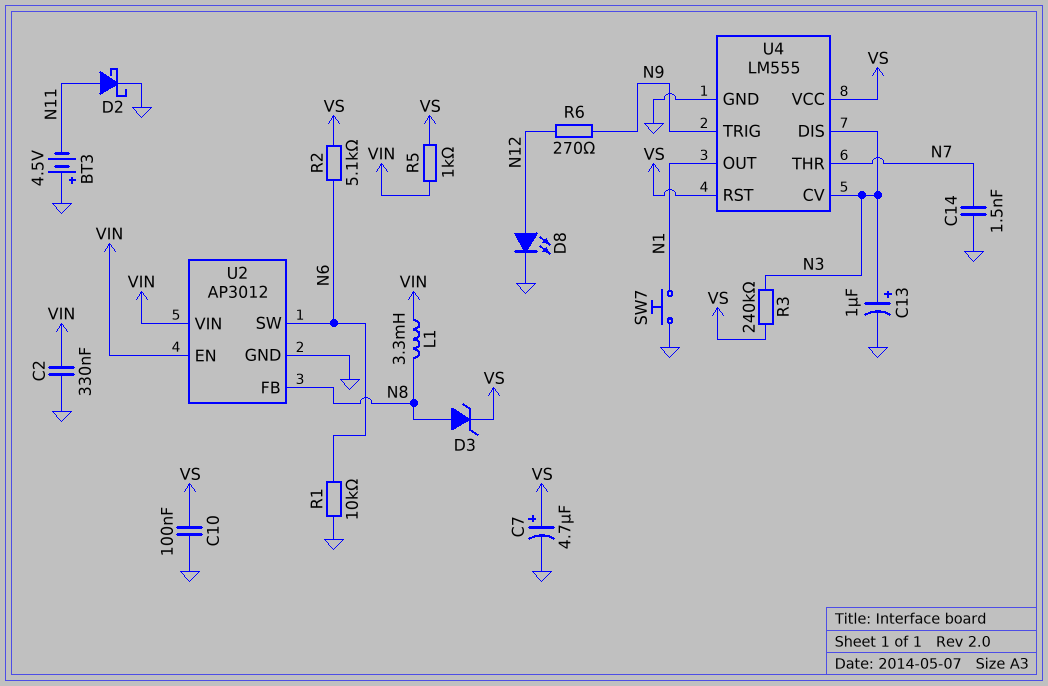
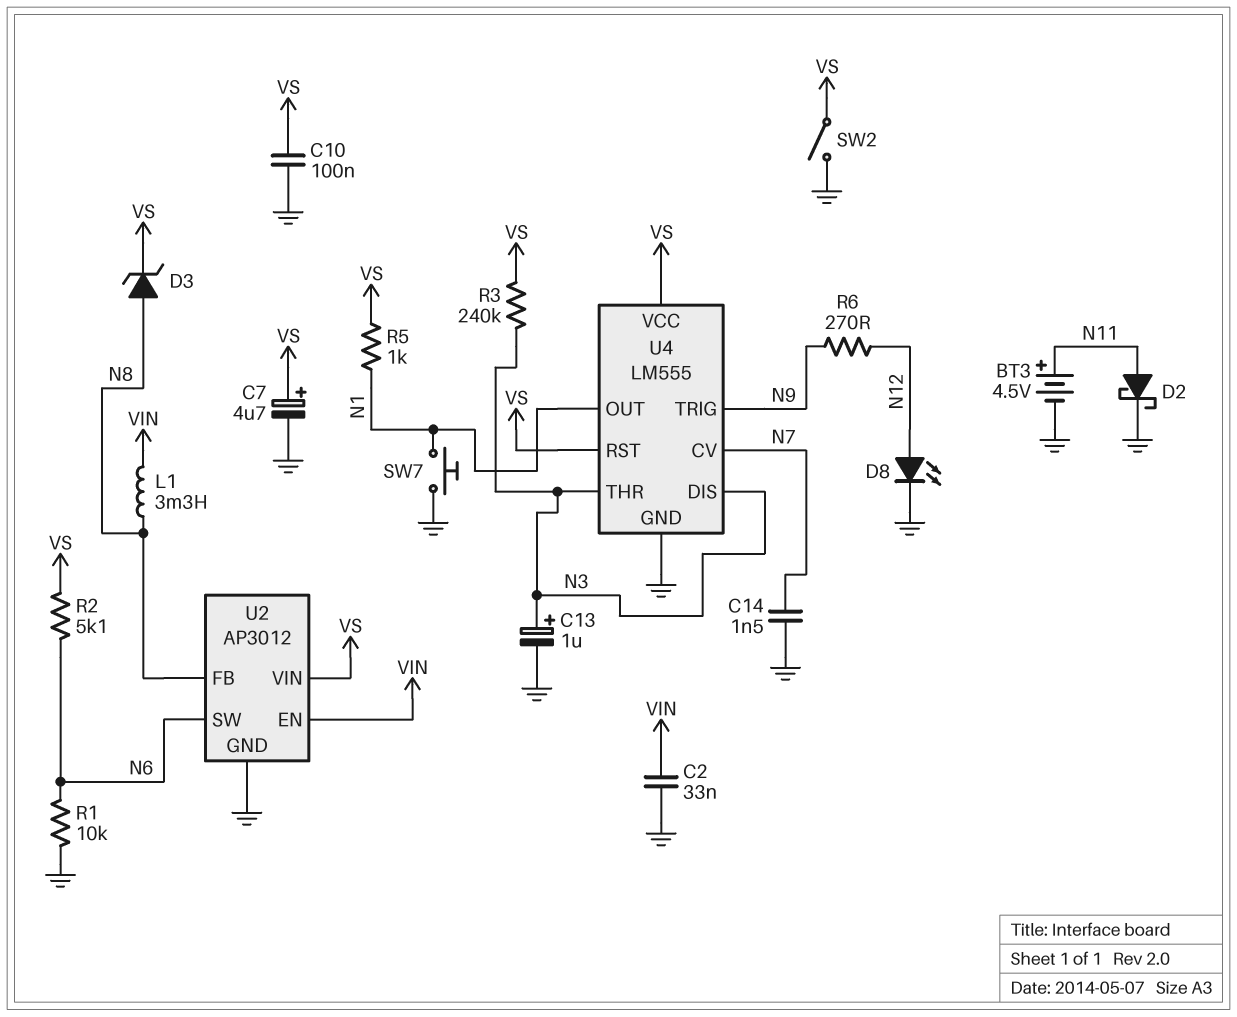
BT3: 4.5V (plus GND, minus N11) -> 4.5V (plus N11, minus GND)
C2: 330nF (GND, VIN) -> 33nF (GND, VIN)
R5: 1k (VIN, VS) -> 1k (N1, VS)
SW2: none -> switch (GND, VS)
U2 pin VIN: VIN -> VS
U4 pin CV: N3 -> N7
U4 pin THR: N7 -> N3

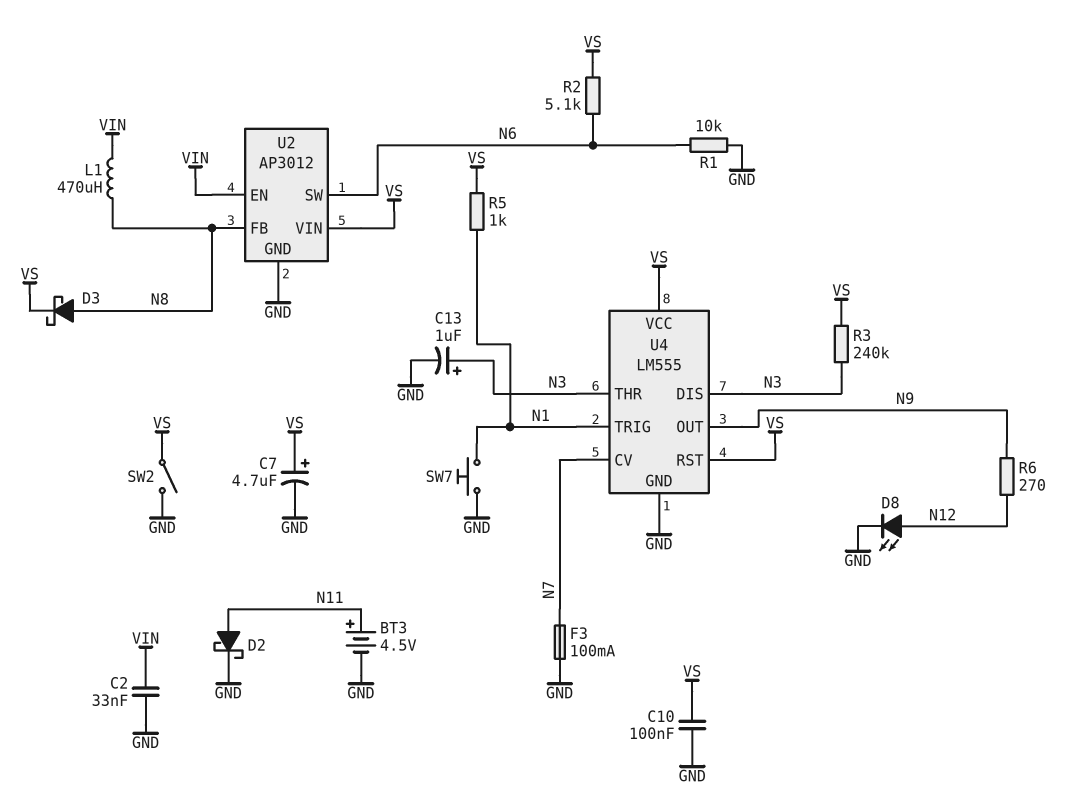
C14: 1.5nF (GND, N7) -> none
D3: zener (A N8, K VS) -> schottky (A N8, K VS)
F3: none -> 100mA (GND, N7)
L1: 3.3mH (N8, VIN) -> 470uH (N8, VIN)
U4 pin OUT: N1 -> N9
U4 pin TRIG: N9 -> N1

